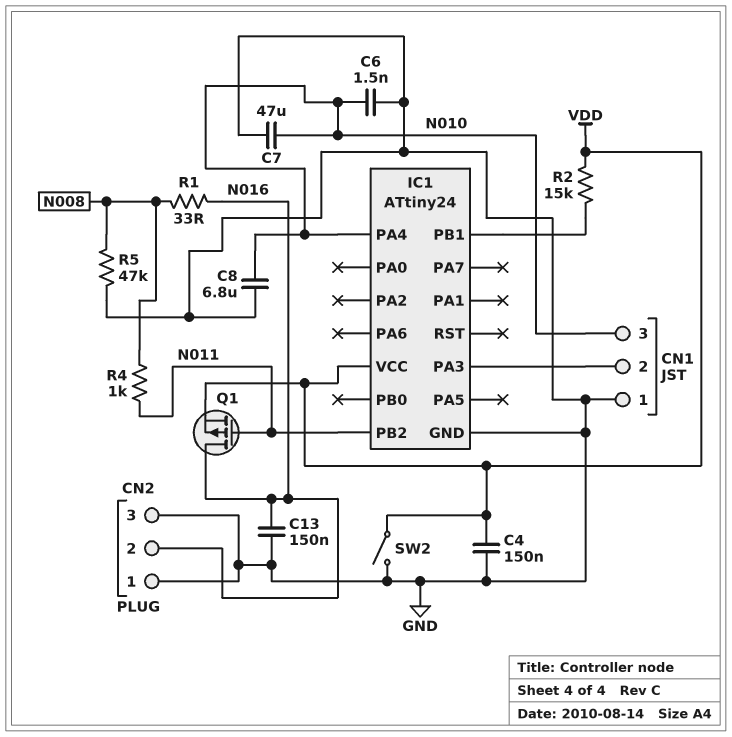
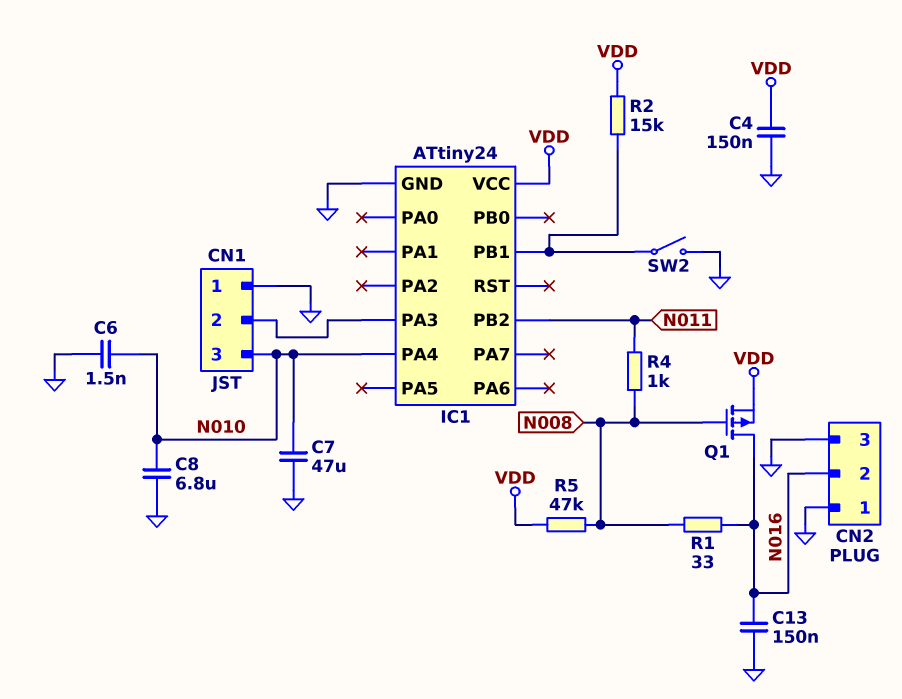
Q1: PMOS (G N011, D N016, S VDD) -> PMOS (G N008, D N016, S VDD)
R5: 47k (GND, N008) -> 47k (N008, VDD)
SW2: switch (GND, VDD) -> switch (GND, IC1/PB1)

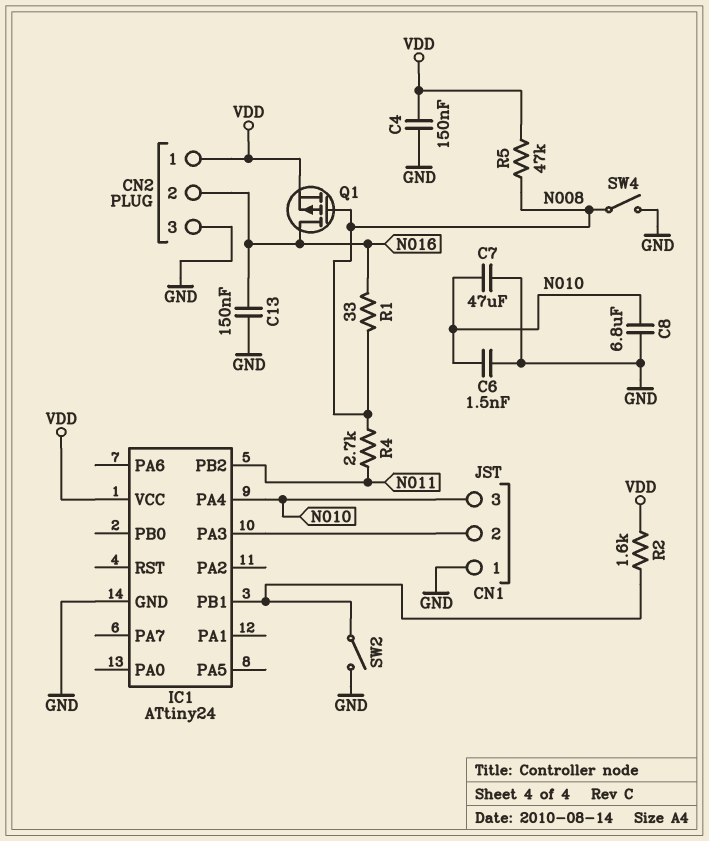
CN2 pin 1: GND -> VDD
R2: 15k (IC1/PB1, VDD) -> 1.6k (IC1/PB1, VDD)
R4: 1k (N008, N011) -> 2.7k (N008, N011)
SW4: none -> switch (GND, N008)

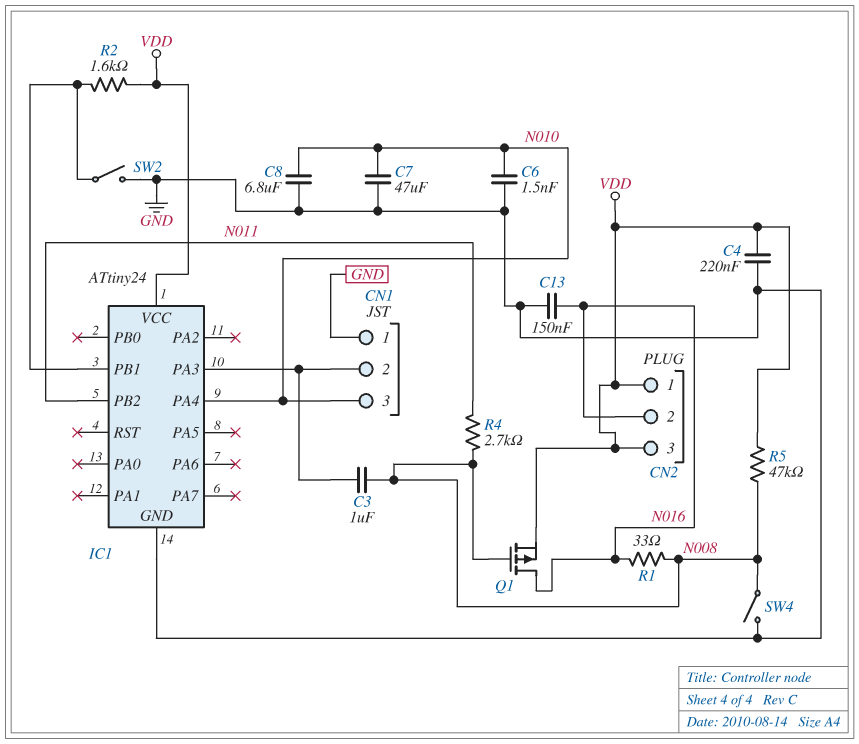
C3: none -> 1uF (CN1/2, N008)
C4: 150nF (GND, VDD) -> 220nF (GND, VDD)
CN2 pin 3: GND -> VDD

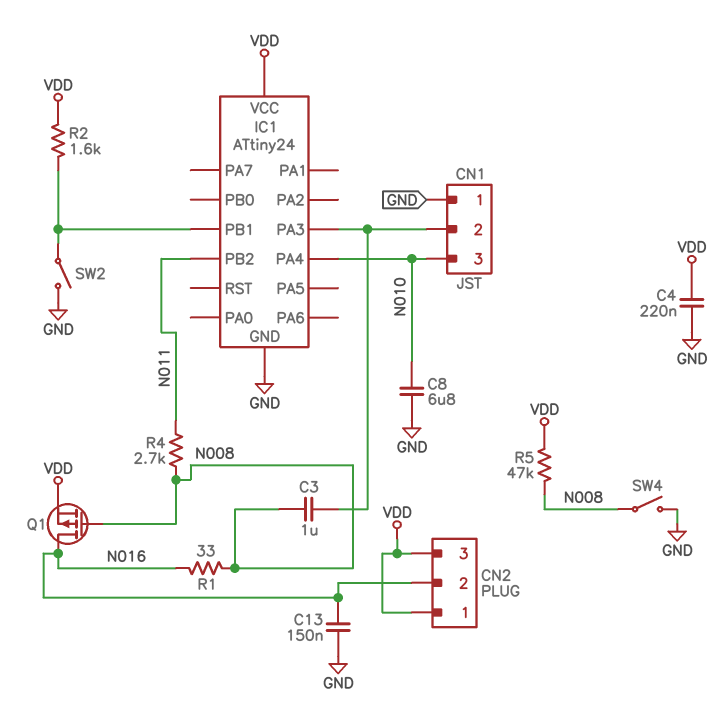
C6: 1.5nF (GND, N010) -> none
C7: 47uF (GND, N010) -> none

